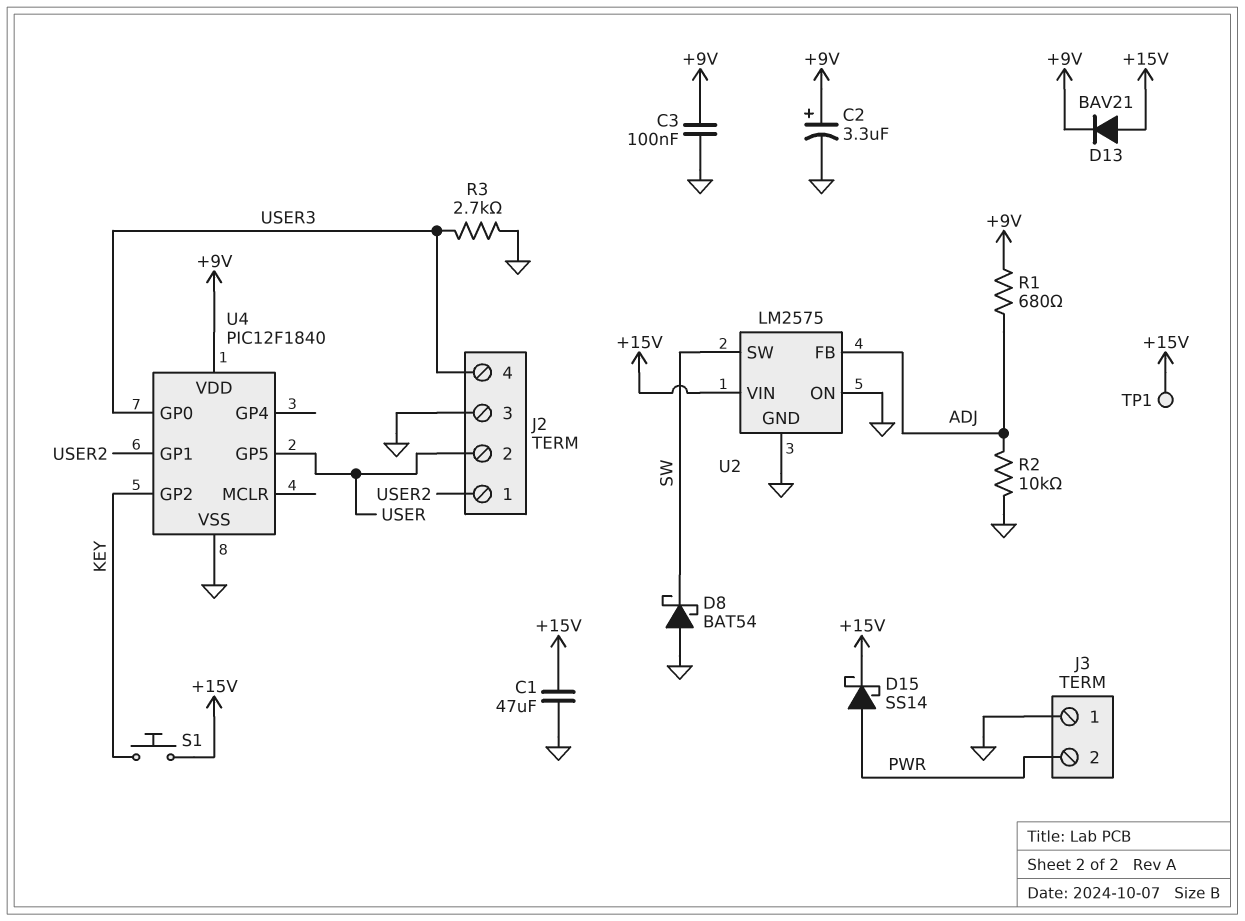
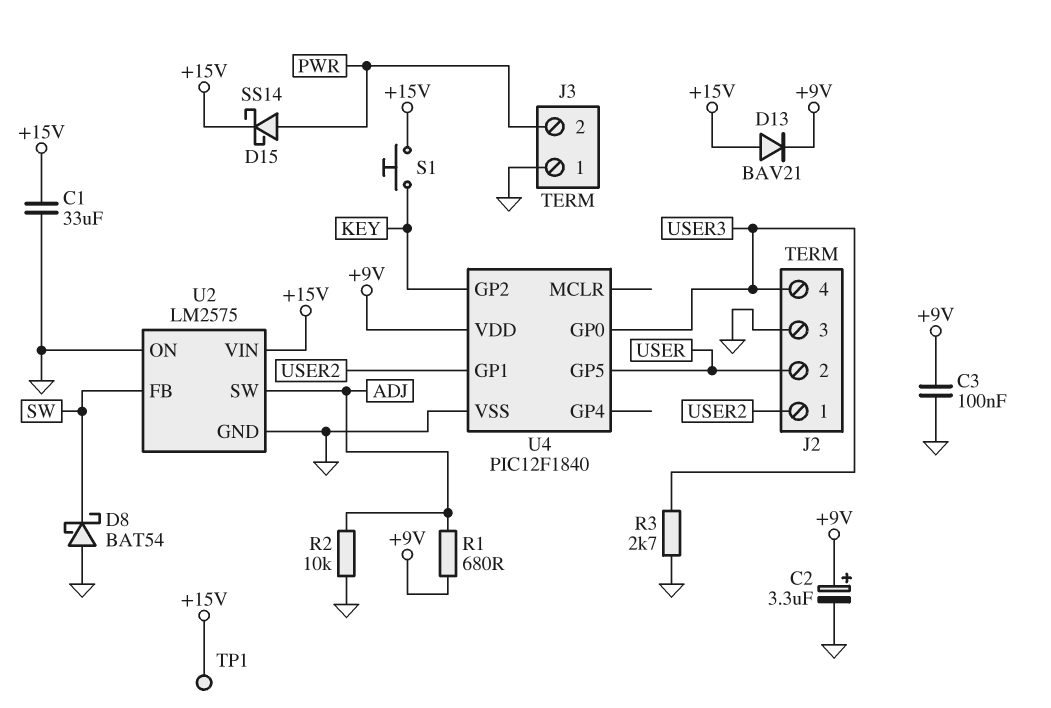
C1: 47uF (+15V, GND) -> 33uF (+15V, GND)
U2 pin FB: ADJ -> SW
U2 pin SW: SW -> ADJ

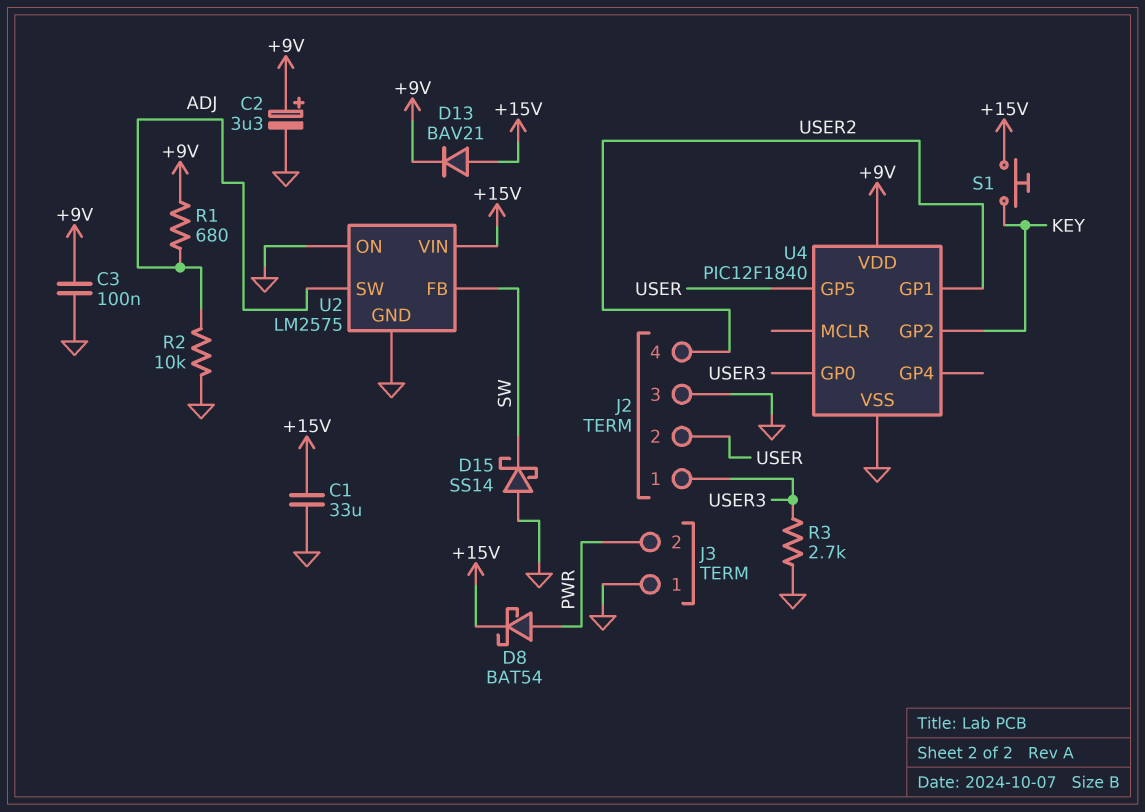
D8: schottky BAT54 (A GND, K SW) -> schottky BAT54 (A PWR, K +15V)
D15: schottky SS14 (A PWR, K +15V) -> schottky SS14 (A GND, K SW)
J2 pin 1: USER2 -> USER3
J2 pin 4: USER3 -> USER2
TP1: test point (+15V) -> none

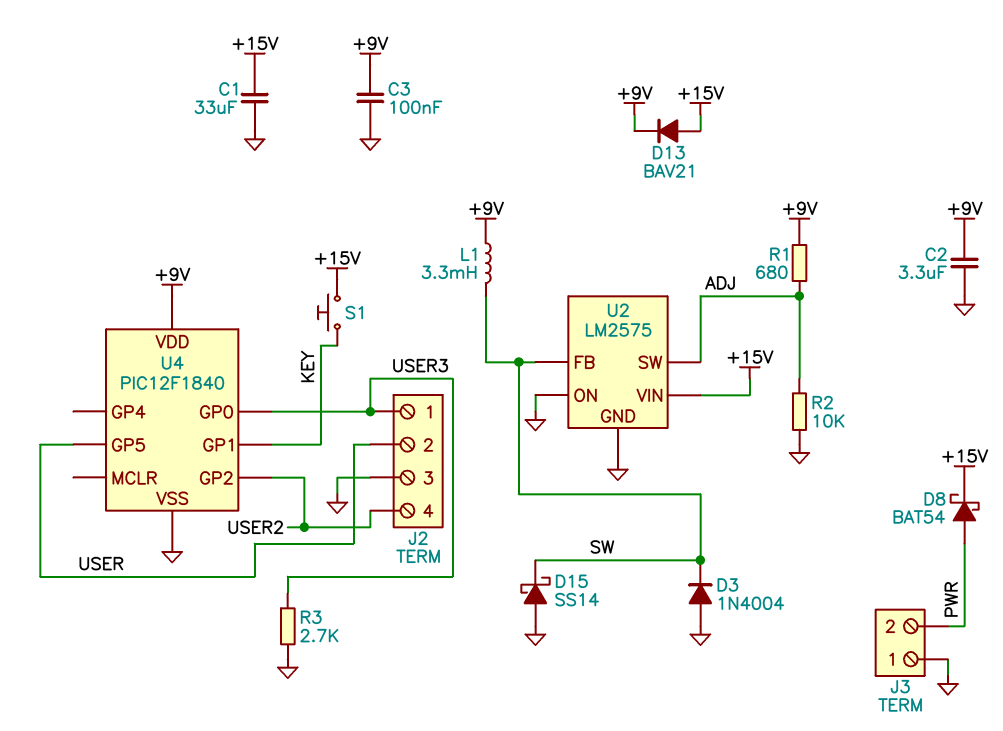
C2: 3.3uF (plus +9V, minus GND) -> 3.3uF (+9V, GND)
D3: none -> diode 1N4004 (A GND, K SW)
L1: none -> 3.3mH (+9V, SW)
U4 pin GP1: USER2 -> KEY
U4 pin GP2: KEY -> USER2

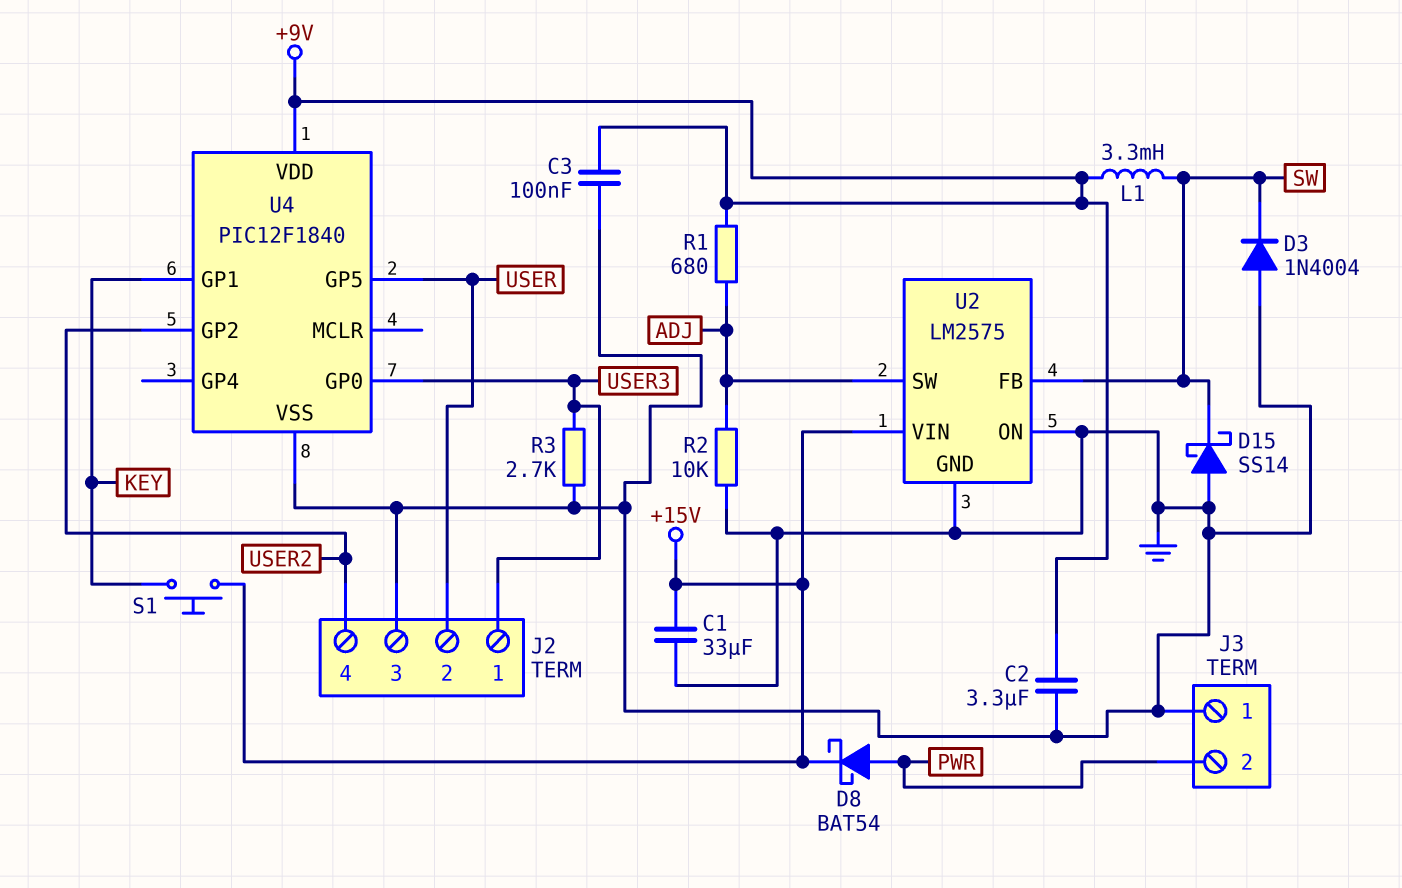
D13: diode BAV21 (A +15V, K +9V) -> none

